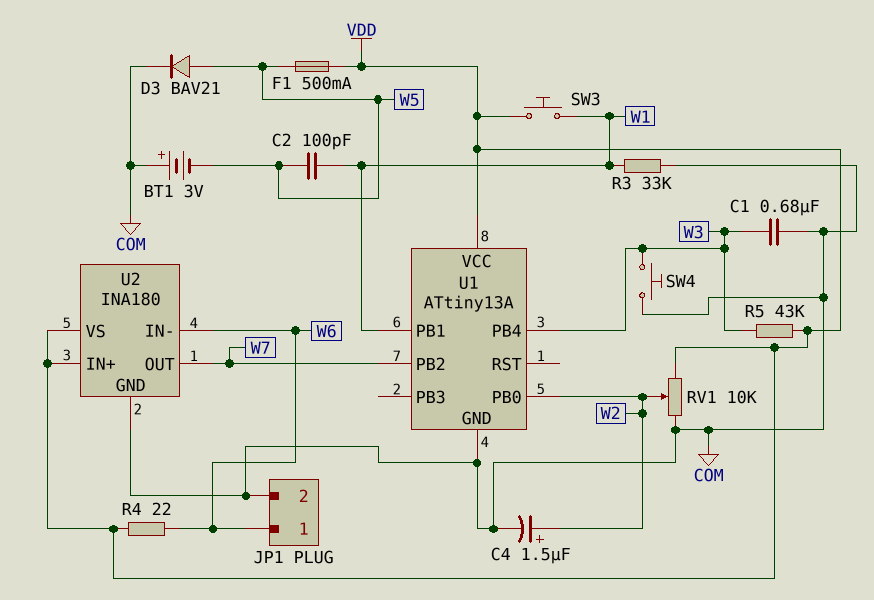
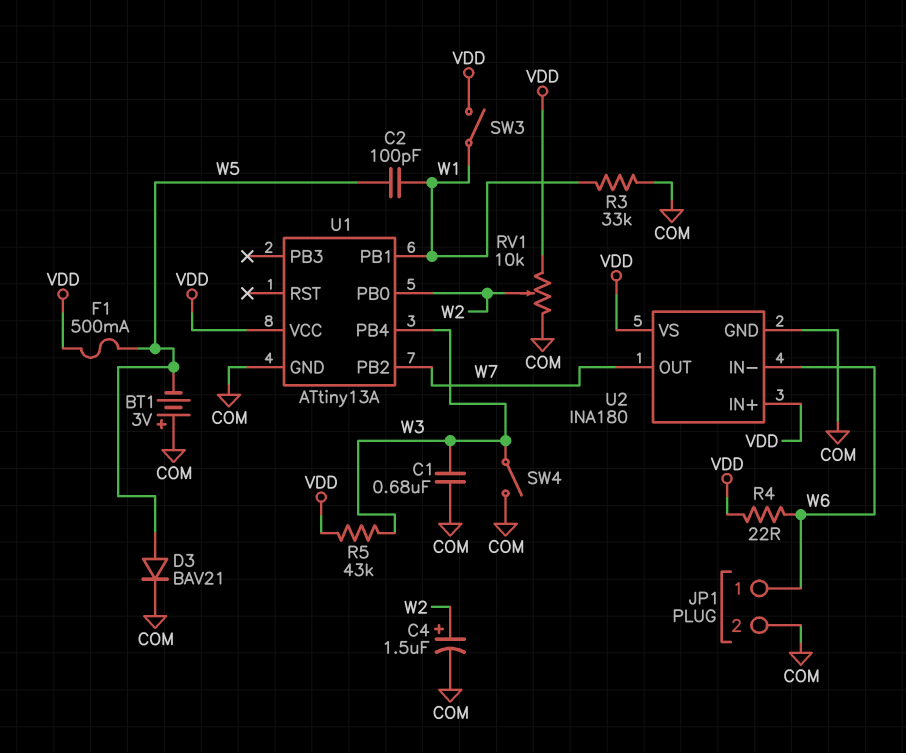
SW3: button (VDD, W1) -> switch (VDD, W1)
SW4: button (COM, W3) -> switch (COM, W3)

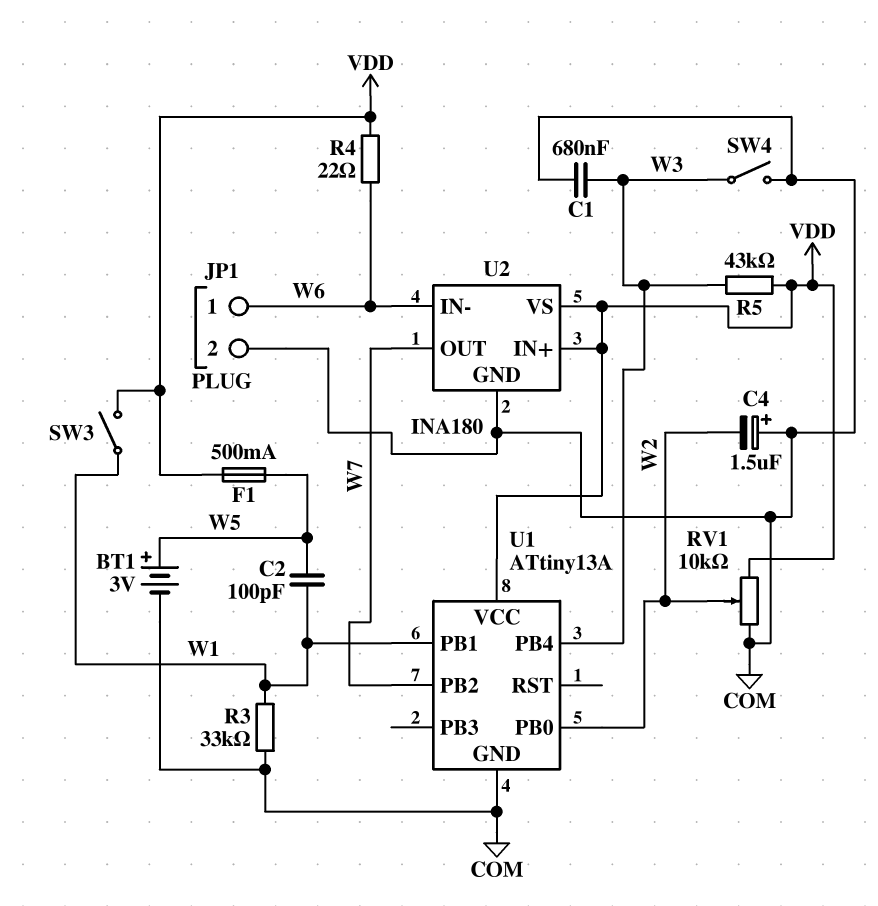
BT1: 3V (plus COM, minus W5) -> 3V (plus W5, minus COM)
C4: 1.5uF (plus W2, minus COM) -> 1.5uF (plus COM, minus W2)
D3: diode BAV21 (A W5, K COM) -> none

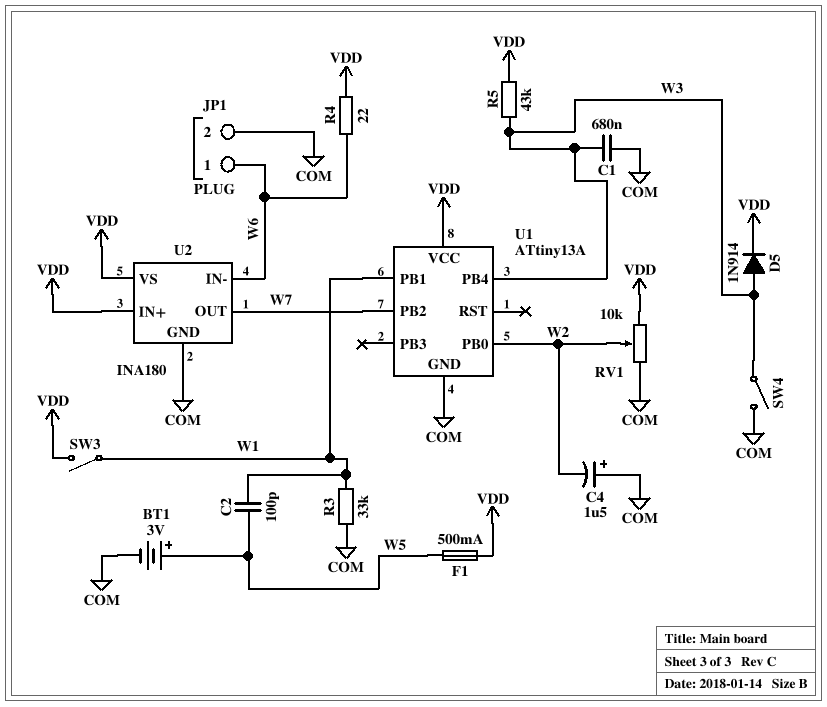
D5: none -> diode 1N914 (A W3, K VDD)

